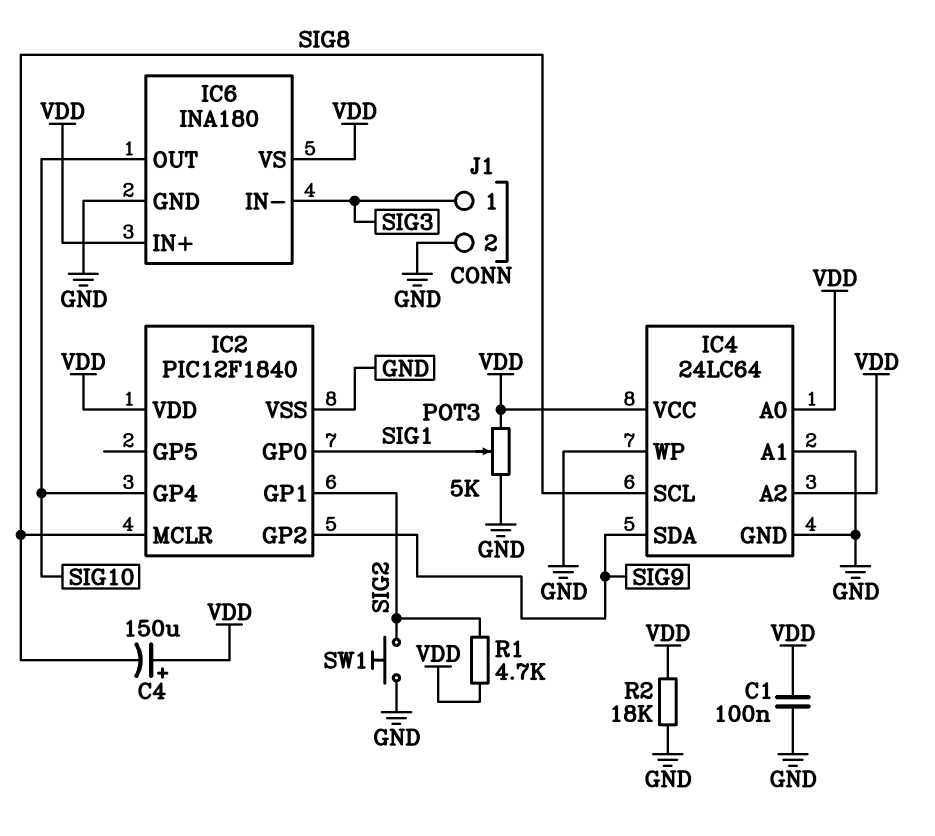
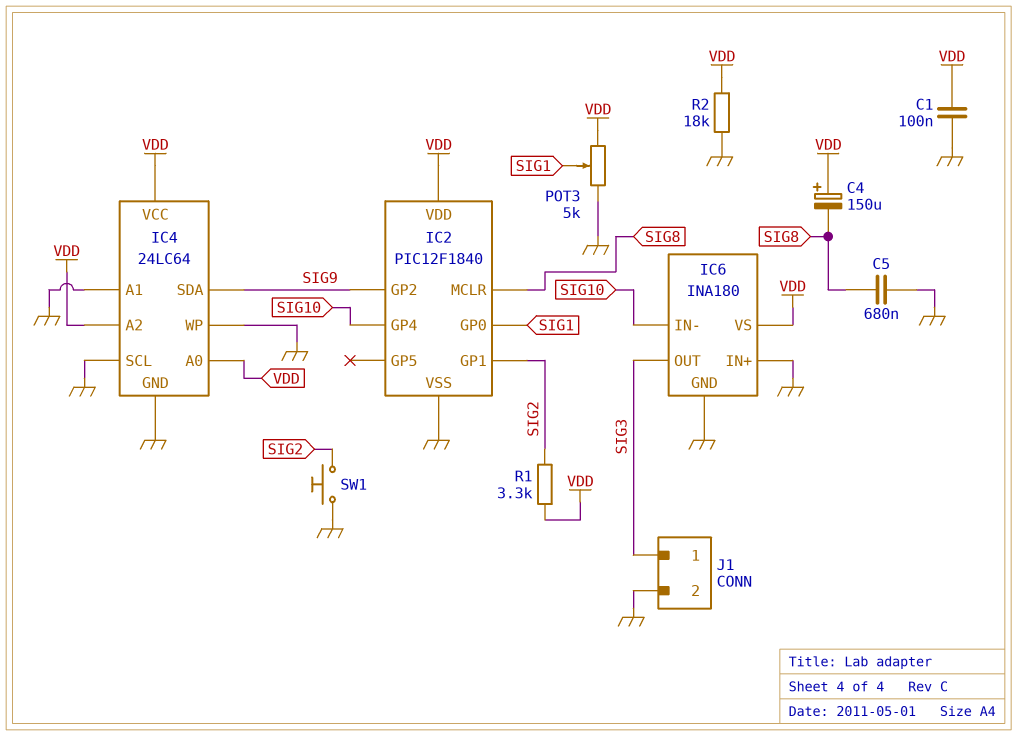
C5: none -> 680nF (GND, SIG8)
IC4 pin SCL: SIG8 -> GND
IC6 pin IN+: VDD -> GND
IC6 pin IN-: SIG3 -> SIG10
IC6 pin OUT: SIG10 -> SIG3
R1: 4.7k (SIG2, VDD) -> 3.3k (SIG2, VDD)

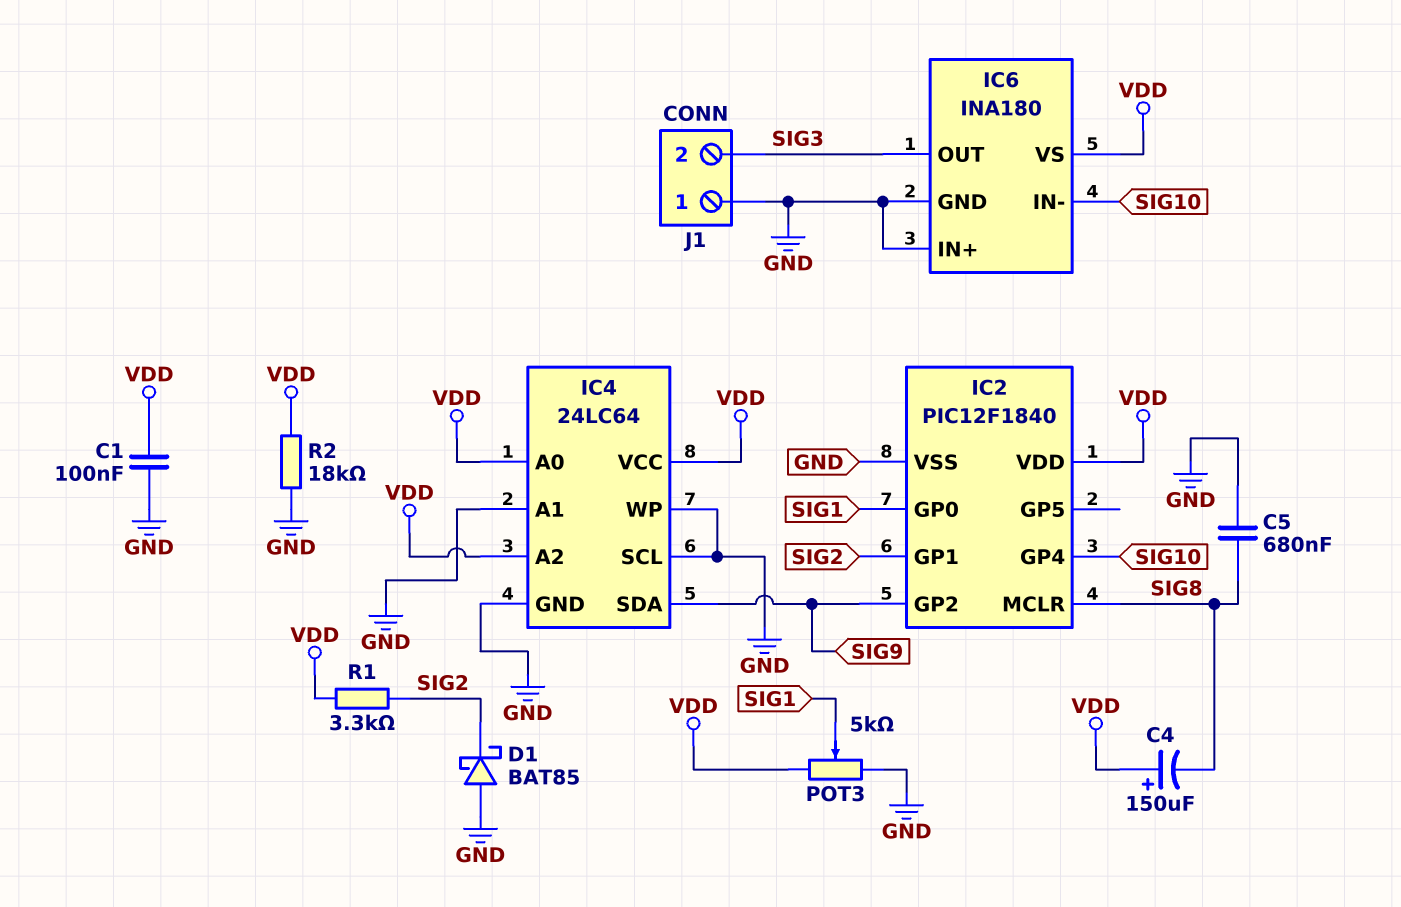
D1: none -> schottky BAT85 (A GND, K SIG2)
J1 pin 1: SIG3 -> GND
J1 pin 2: GND -> SIG3
SW1: button (GND, SIG2) -> none

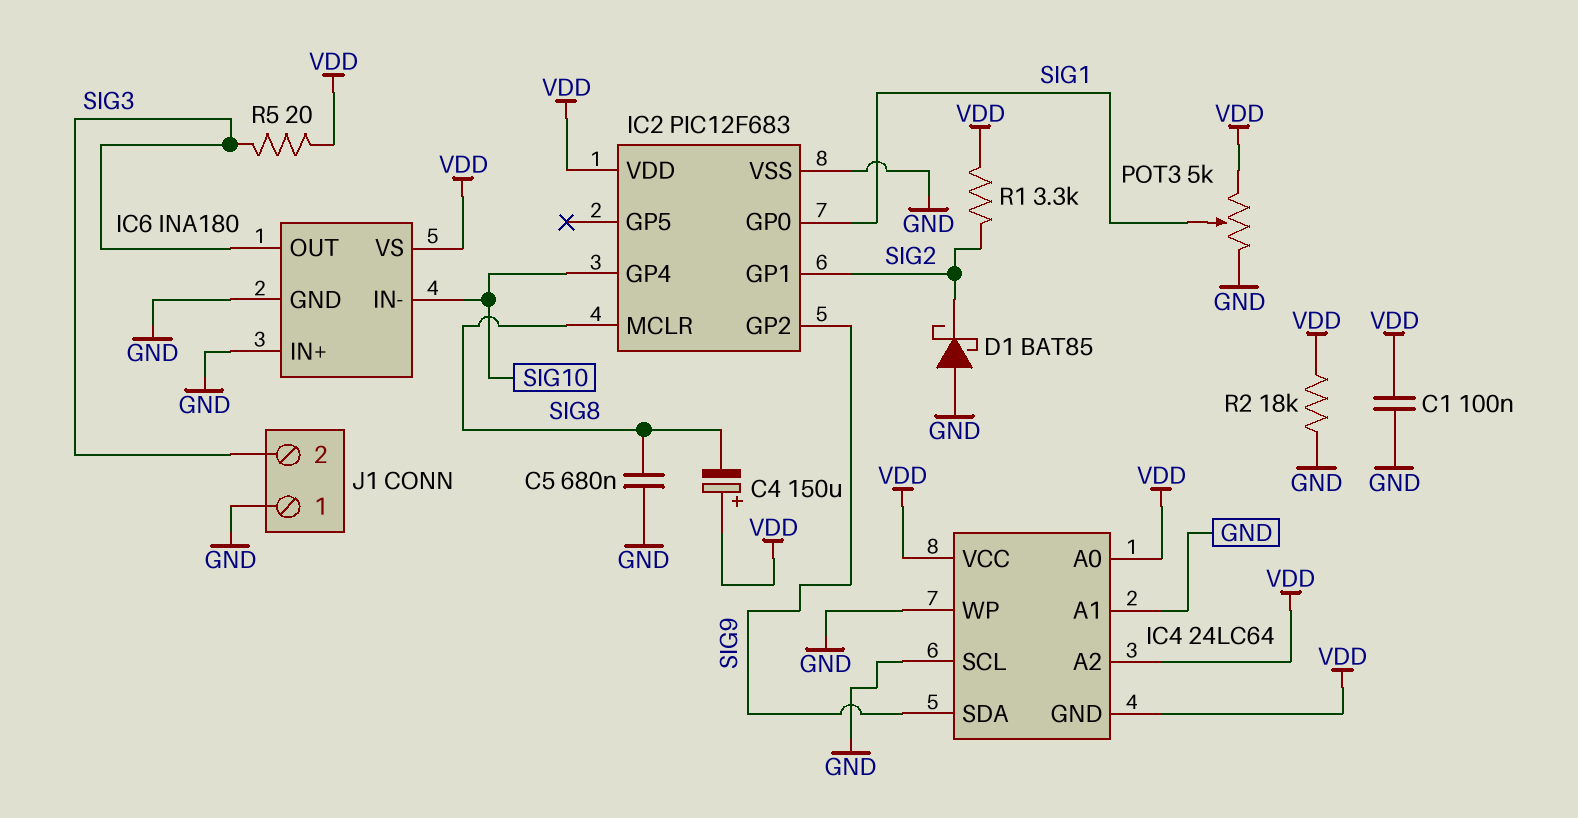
IC2: PIC12F1840 -> PIC12F683
IC4 pin GND: GND -> VDD
R5: none -> 20 (SIG3, VDD)

